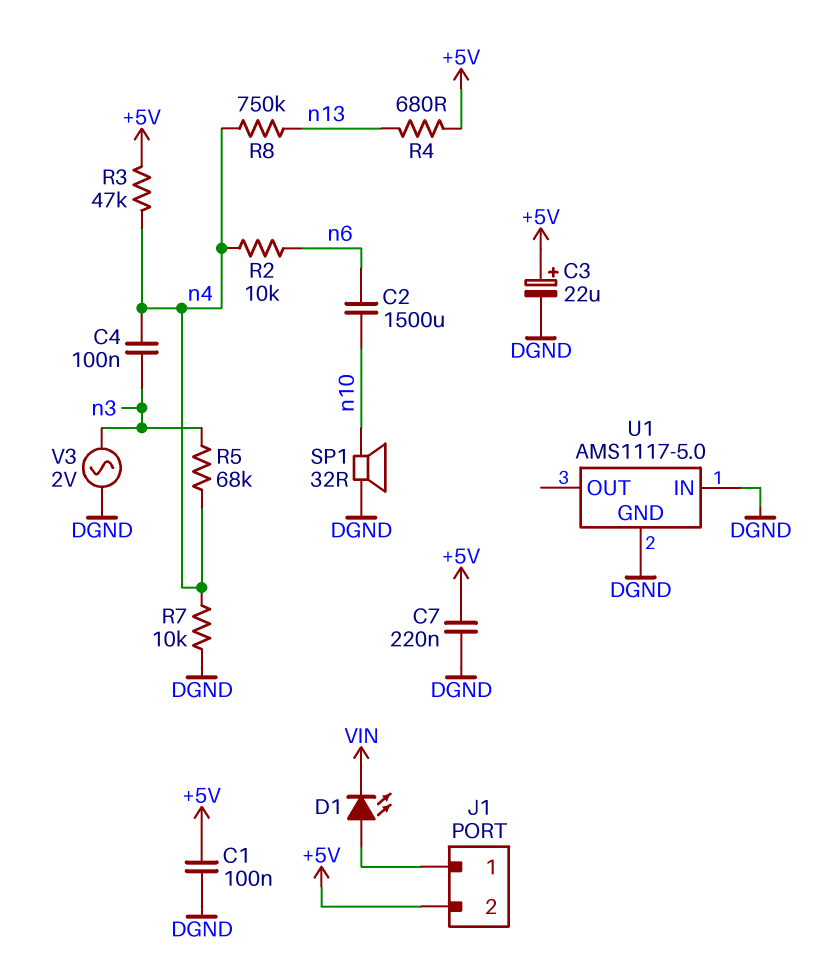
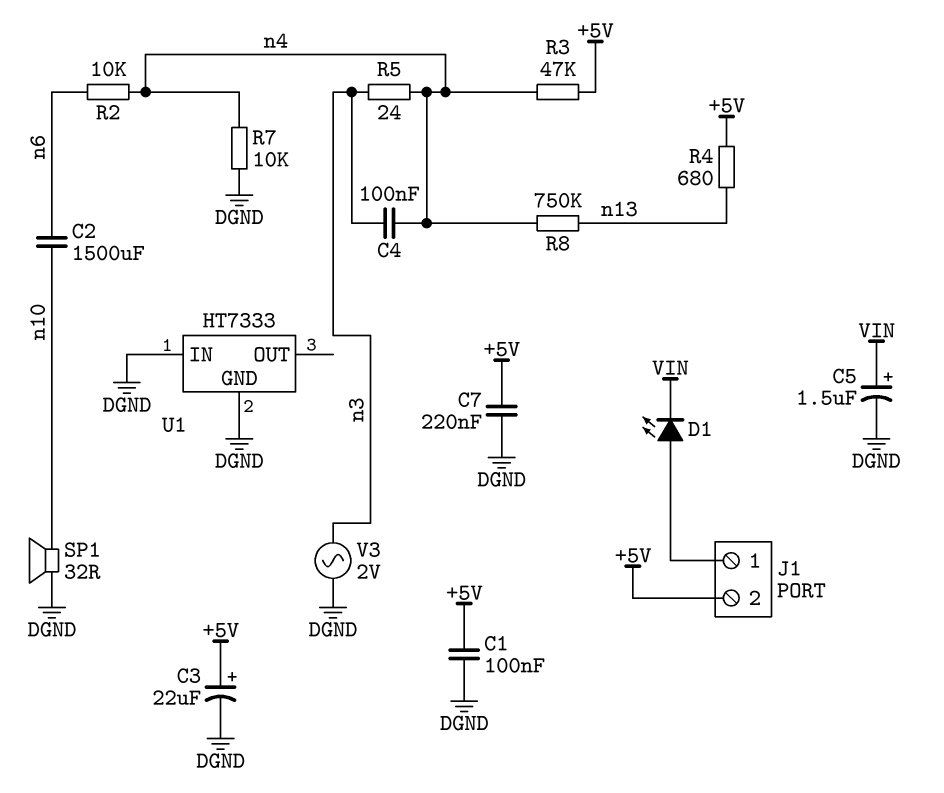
C5: none -> 1.5uF (plus VIN, minus DGND)
R5: 68k (n3, n4) -> 24 (n3, n4)
U1: AMS1117-5.0 -> HT7333

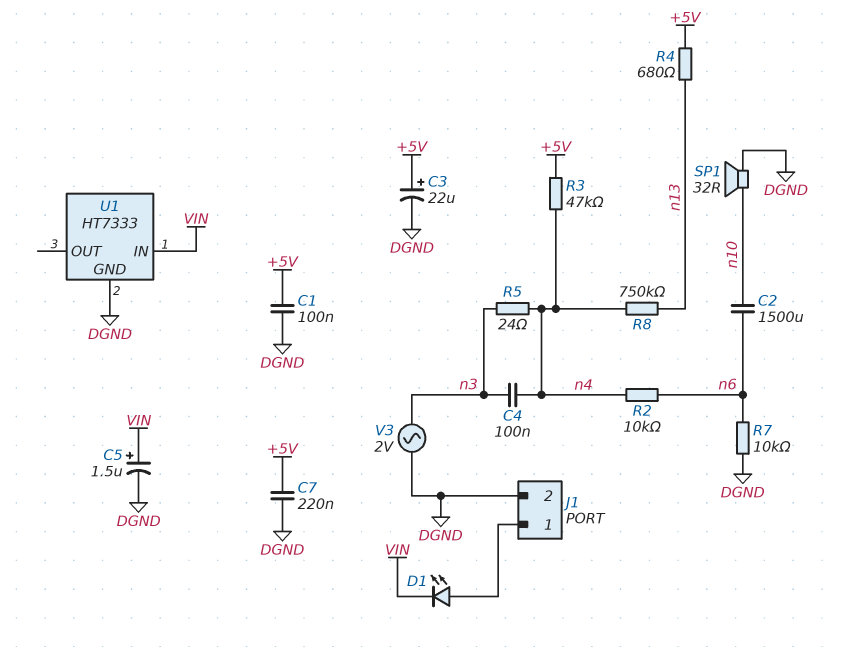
J1 pin 2: +5V -> DGND
R7: 10k (DGND, n4) -> 10k (DGND, n6)
U1 pin IN: DGND -> VIN

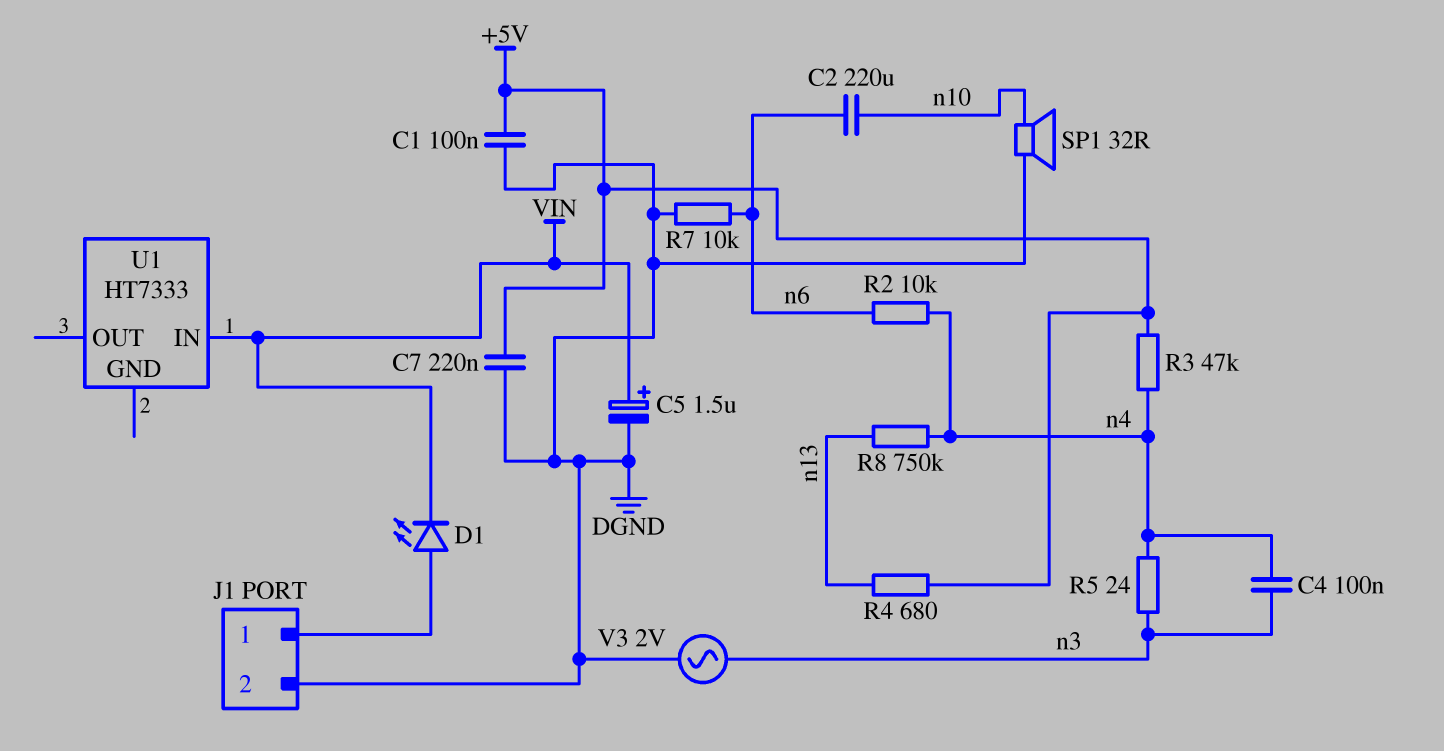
C2: 1500uF (n6, n10) -> 220uF (n6, n10)
C3: 22uF (plus +5V, minus DGND) -> none
U1 pin GND: DGND -> none

